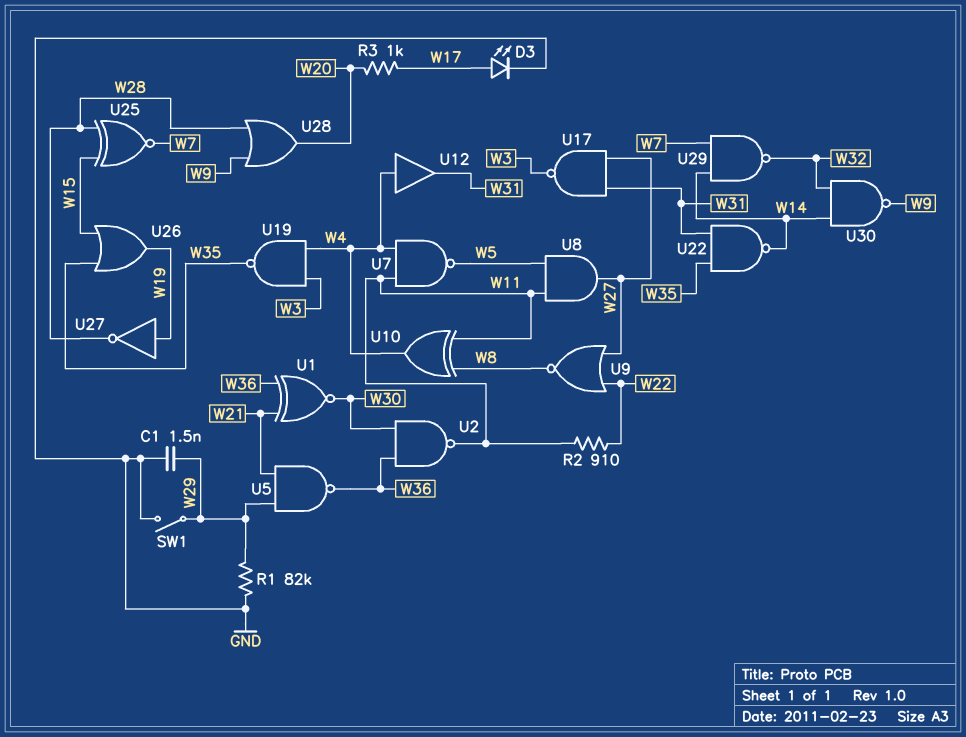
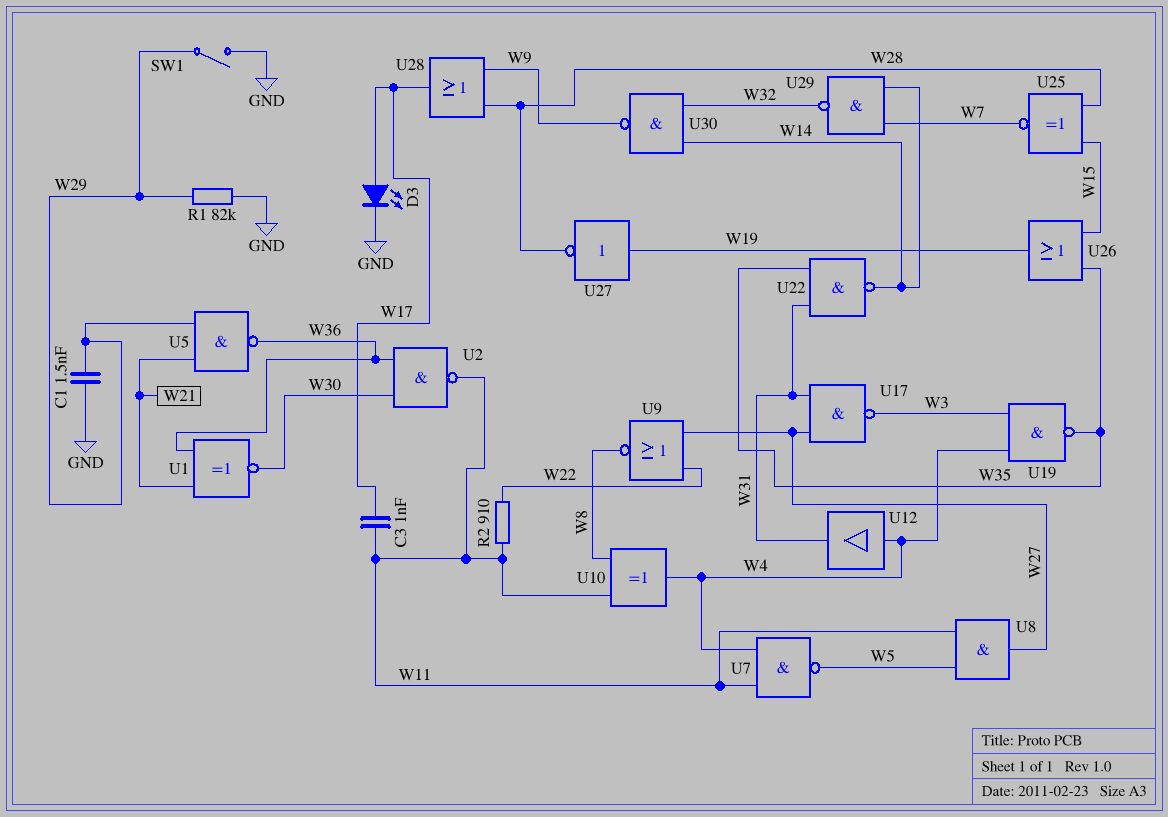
C3: none -> 1nF (W11, W17)
R3: 1k (W17, W20) -> none
U28: OR (in W9, in W28, out W20) -> OR (in W9, in W28, out W17)

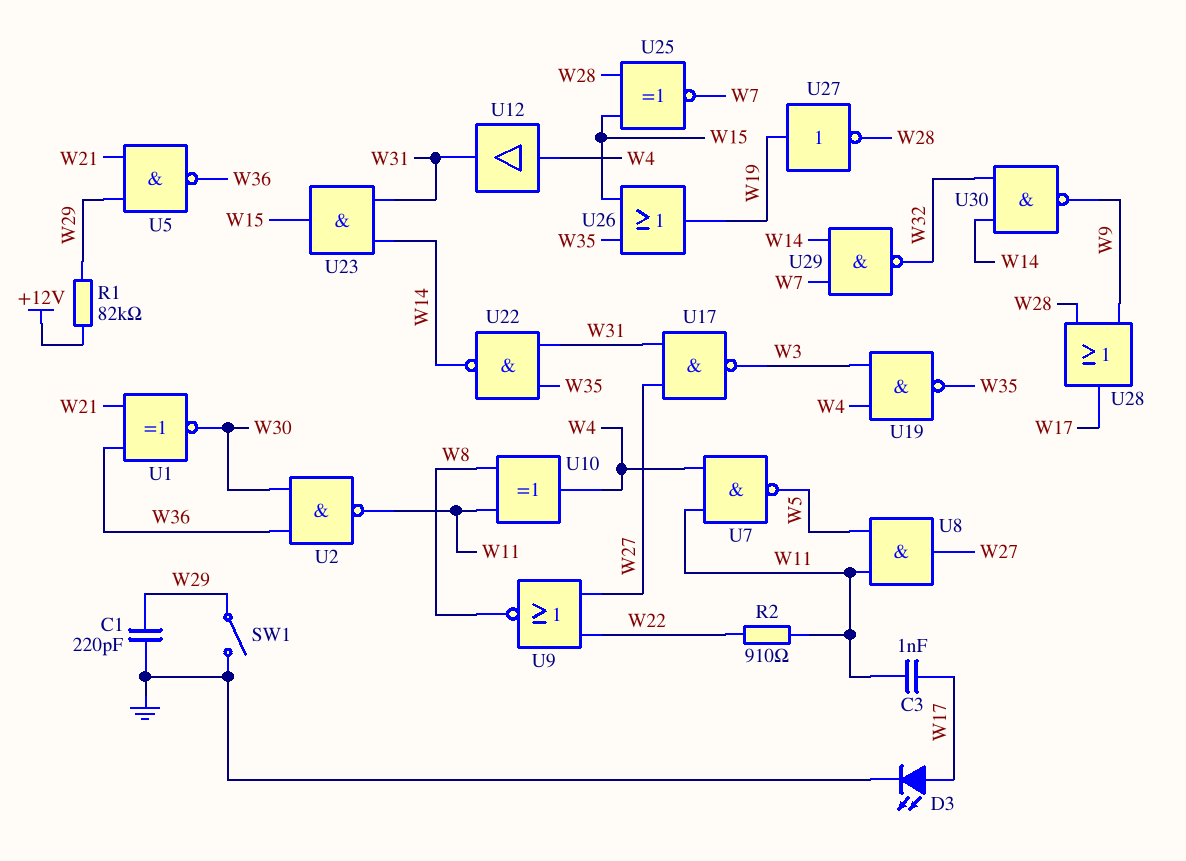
C1: 1.5nF (GND, W29) -> 220pF (GND, W29)
R1: 82k (GND, W29) -> 82k (+12V, W29)
U23: none -> AND (in W14, in W31, out W15)

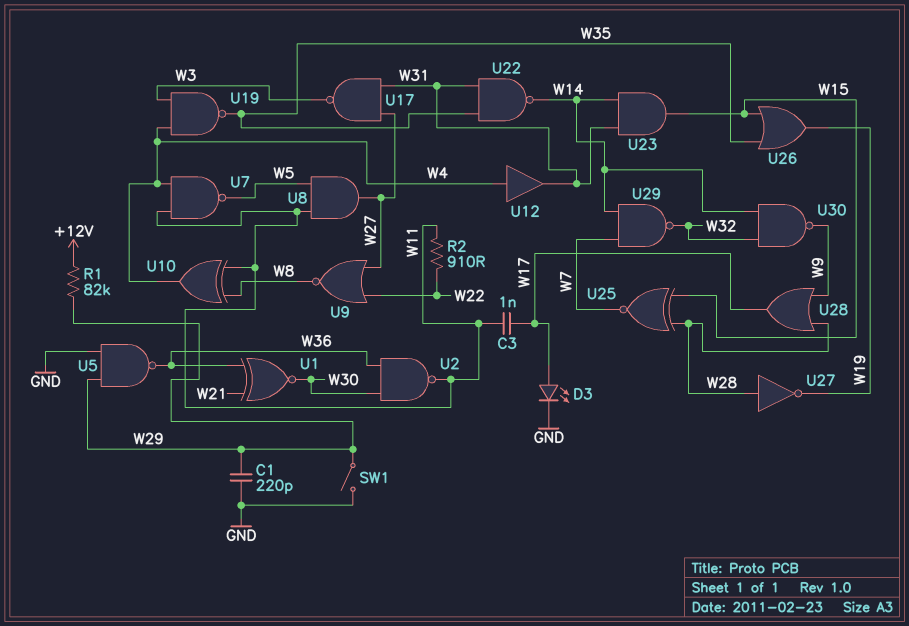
U5: NAND (in W21, in W29, out W36) -> NAND (in GND, in W29, out W36)
U27: NOT (in W19, out W28) -> NOT (in W28, out W19)

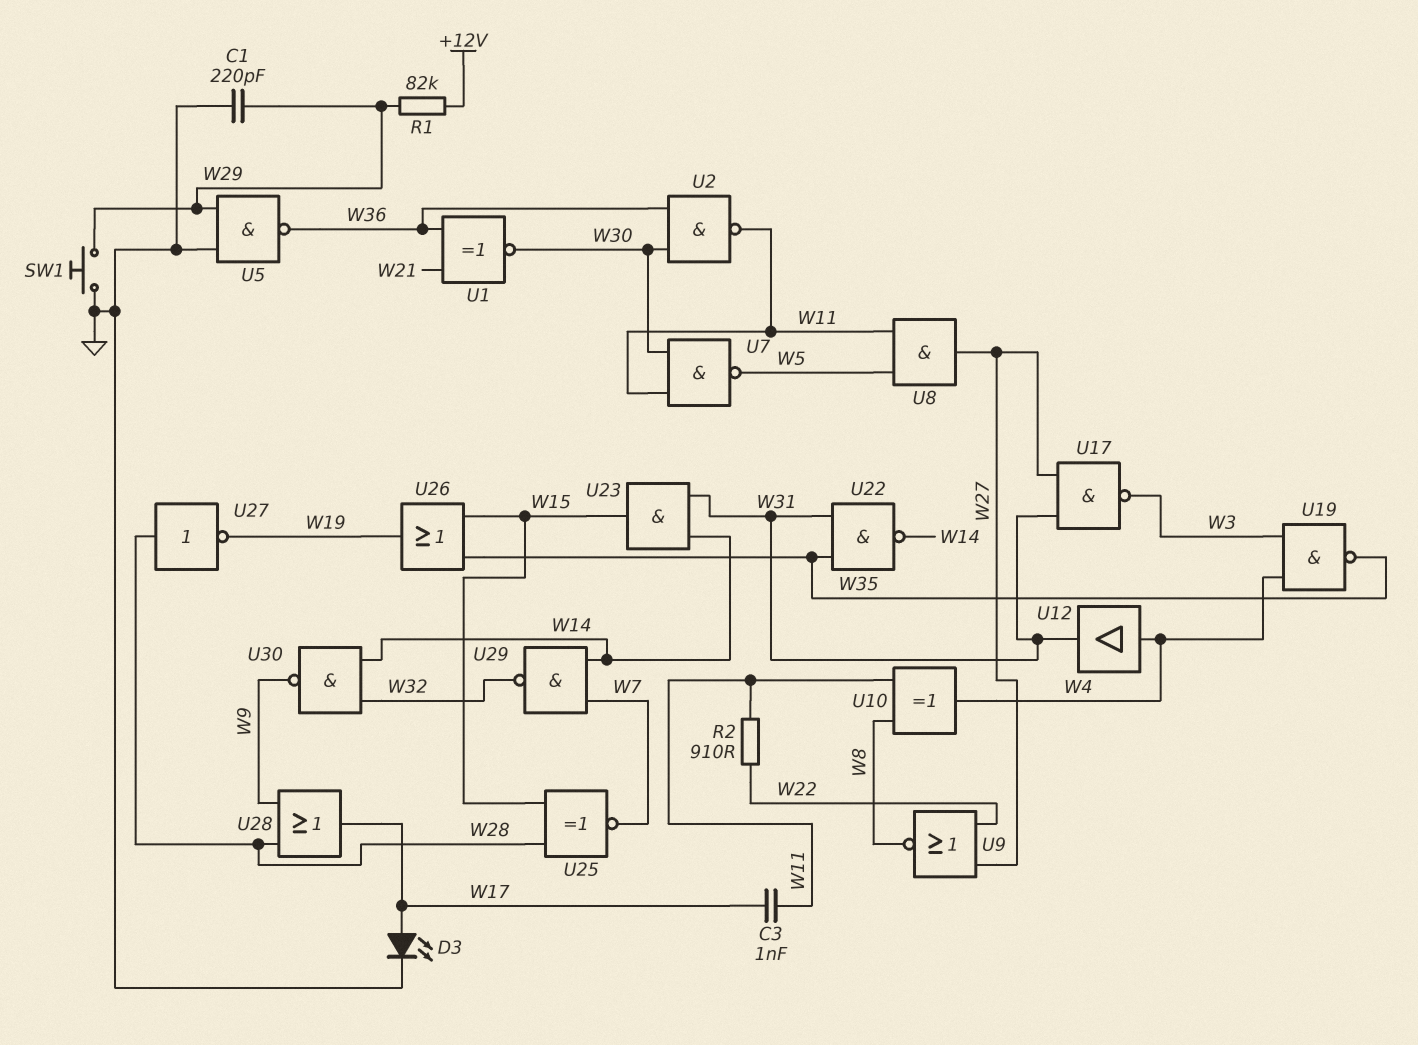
SW1: switch (GND, W29) -> button (GND, W29)
U7: NAND (in W4, in W11, out W5) -> NAND (in W11, in W30, out W5)

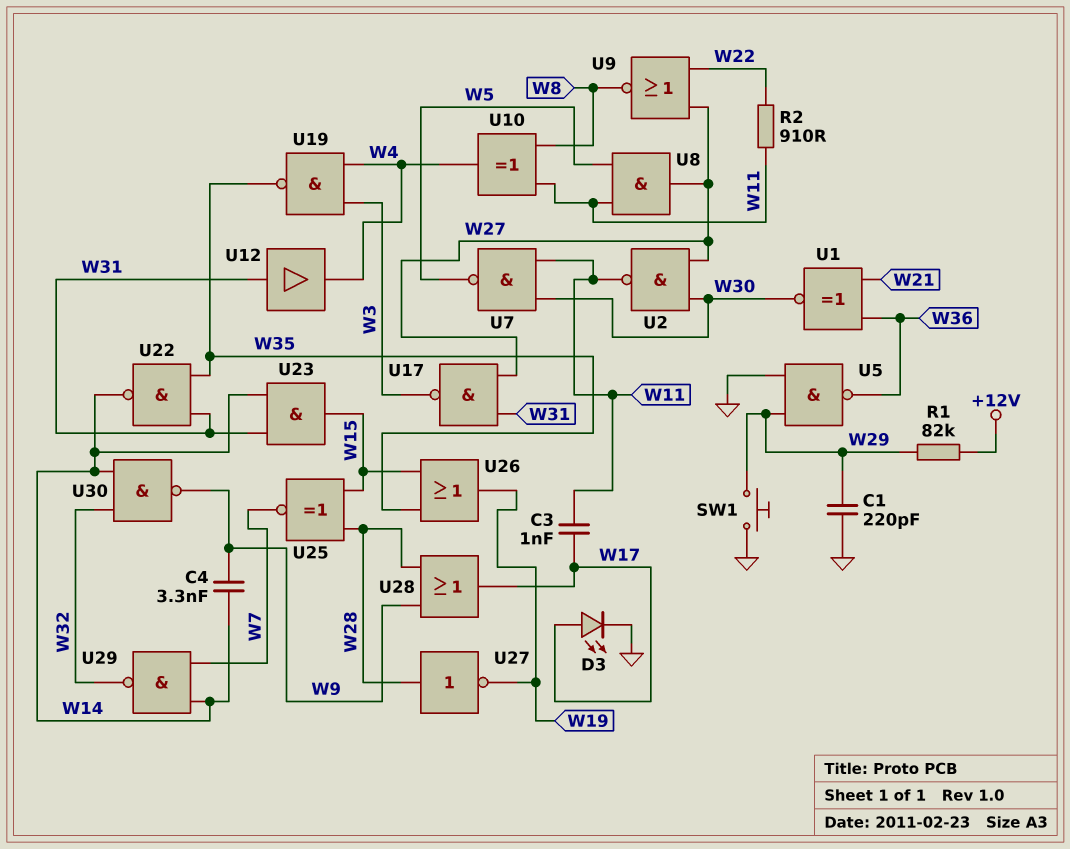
C4: none -> 3.3nF (W9, W14)
U2: NAND (in W30, in W36, out W11) -> NAND (in W27, in W30, out W11)
U12: buffer (in W4, out W31) -> buffer (in W31, out W4)

